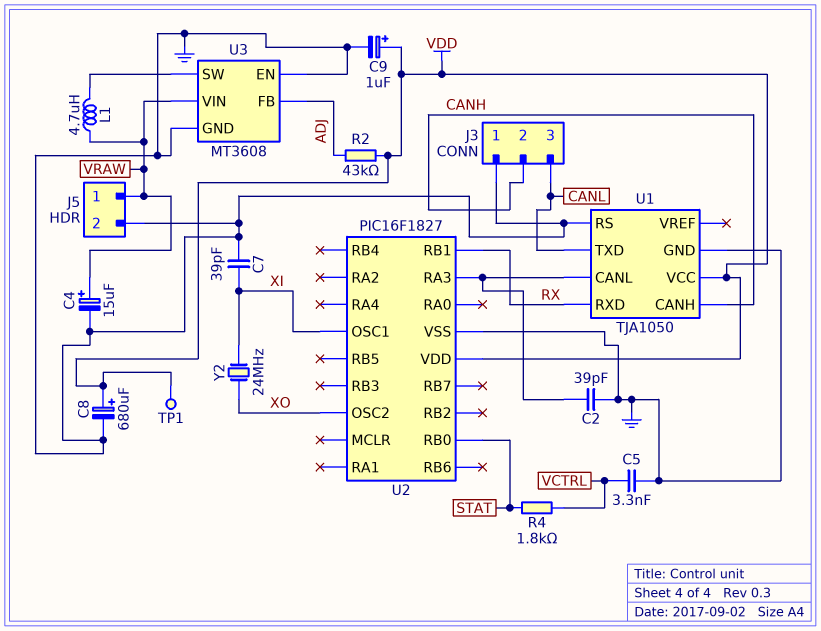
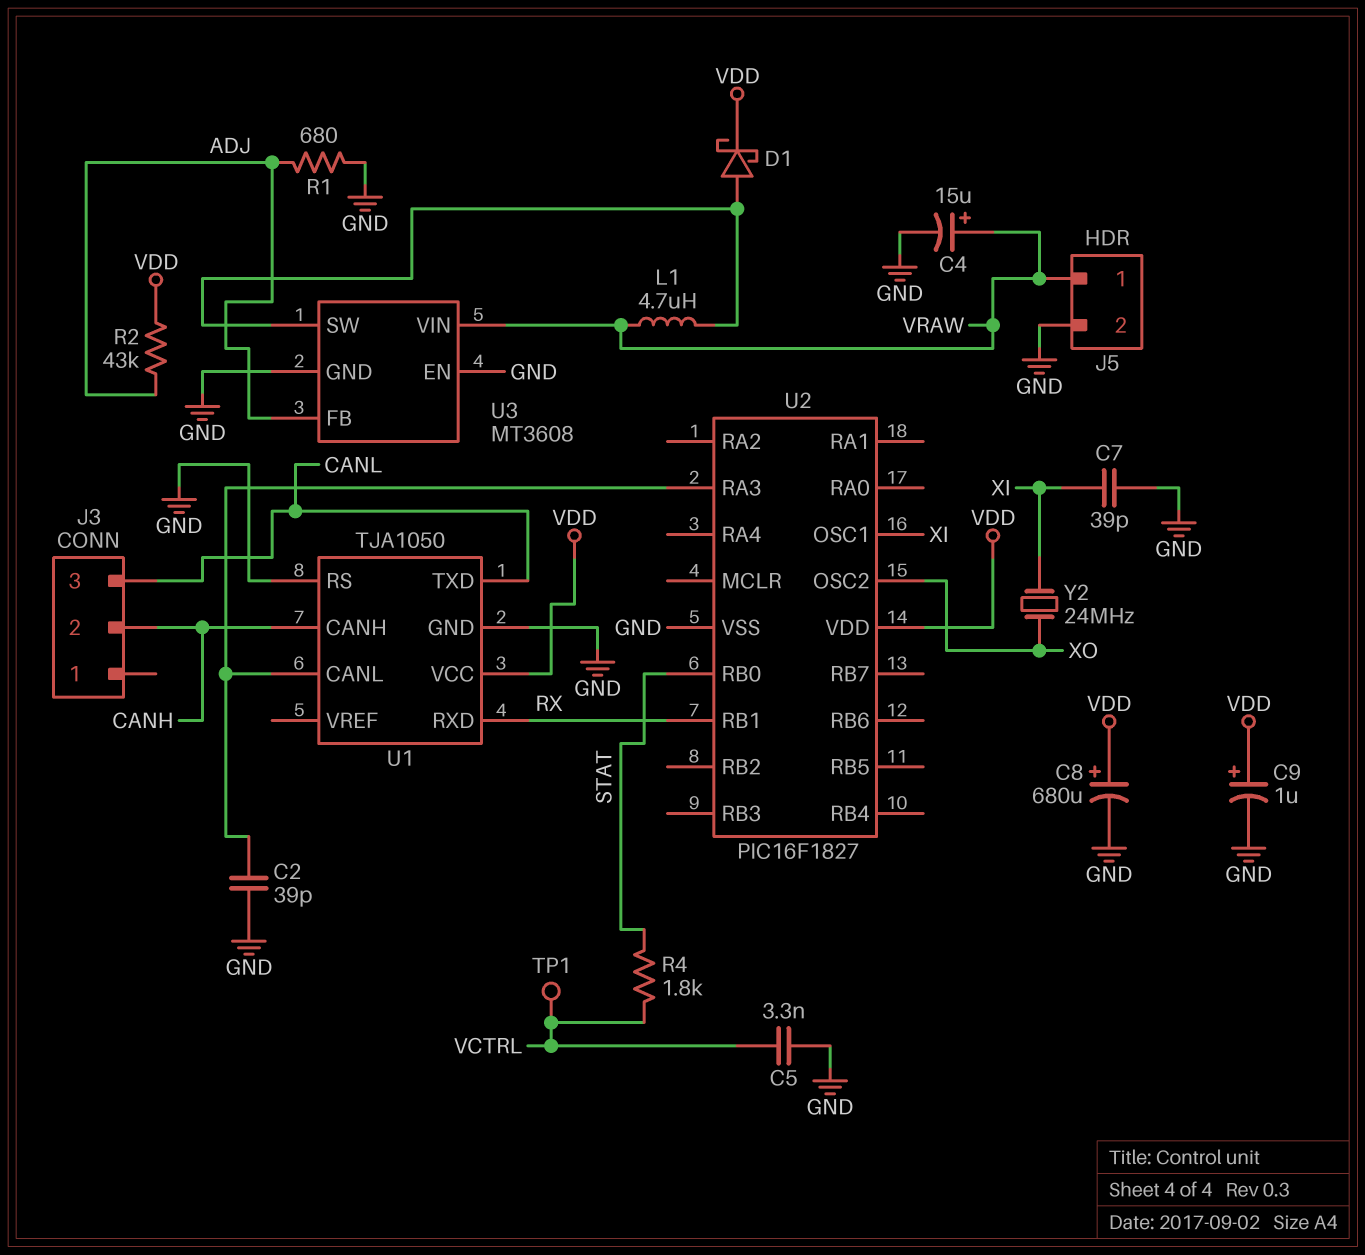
D1: none -> schottky (A U3/SW, K VDD)
J3 pin 1: GND -> none
R1: none -> 680 (ADJ, GND)
TP1: test point (VDD) -> test point (VCTRL)

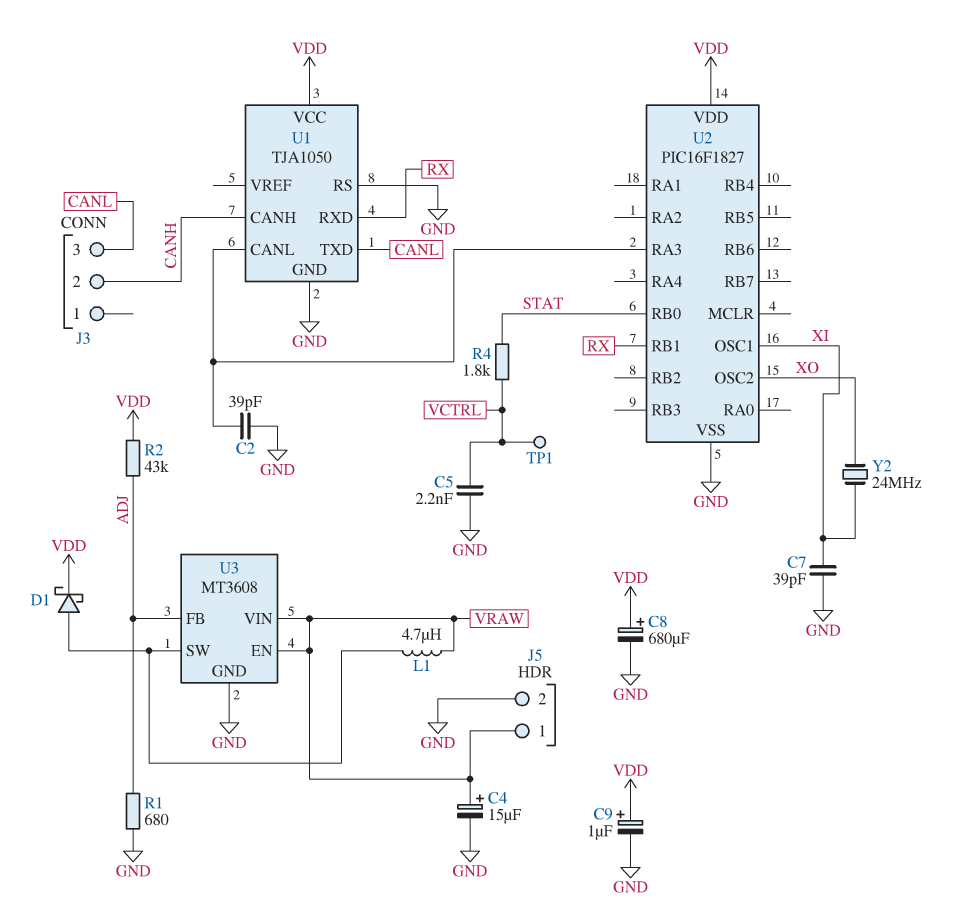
C5: 3.3nF (GND, VCTRL) -> 2.2nF (GND, VCTRL)
U3 pin EN: GND -> VRAW

